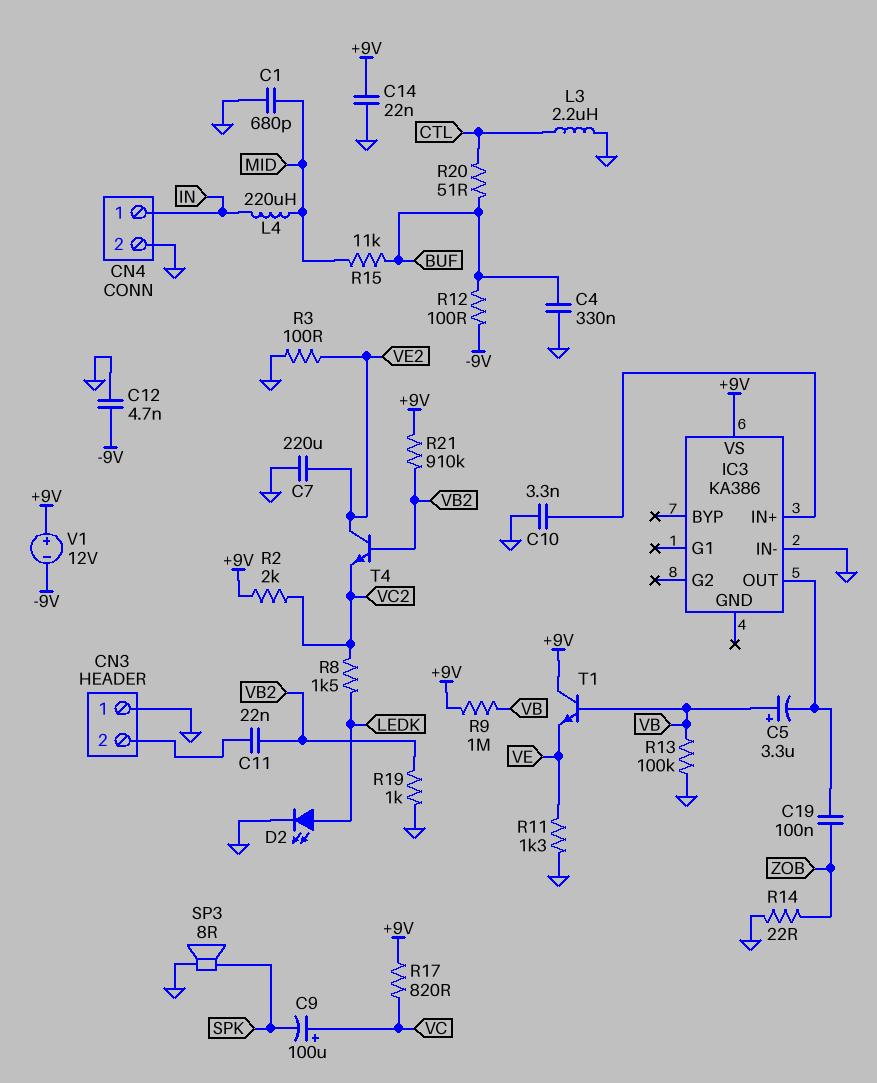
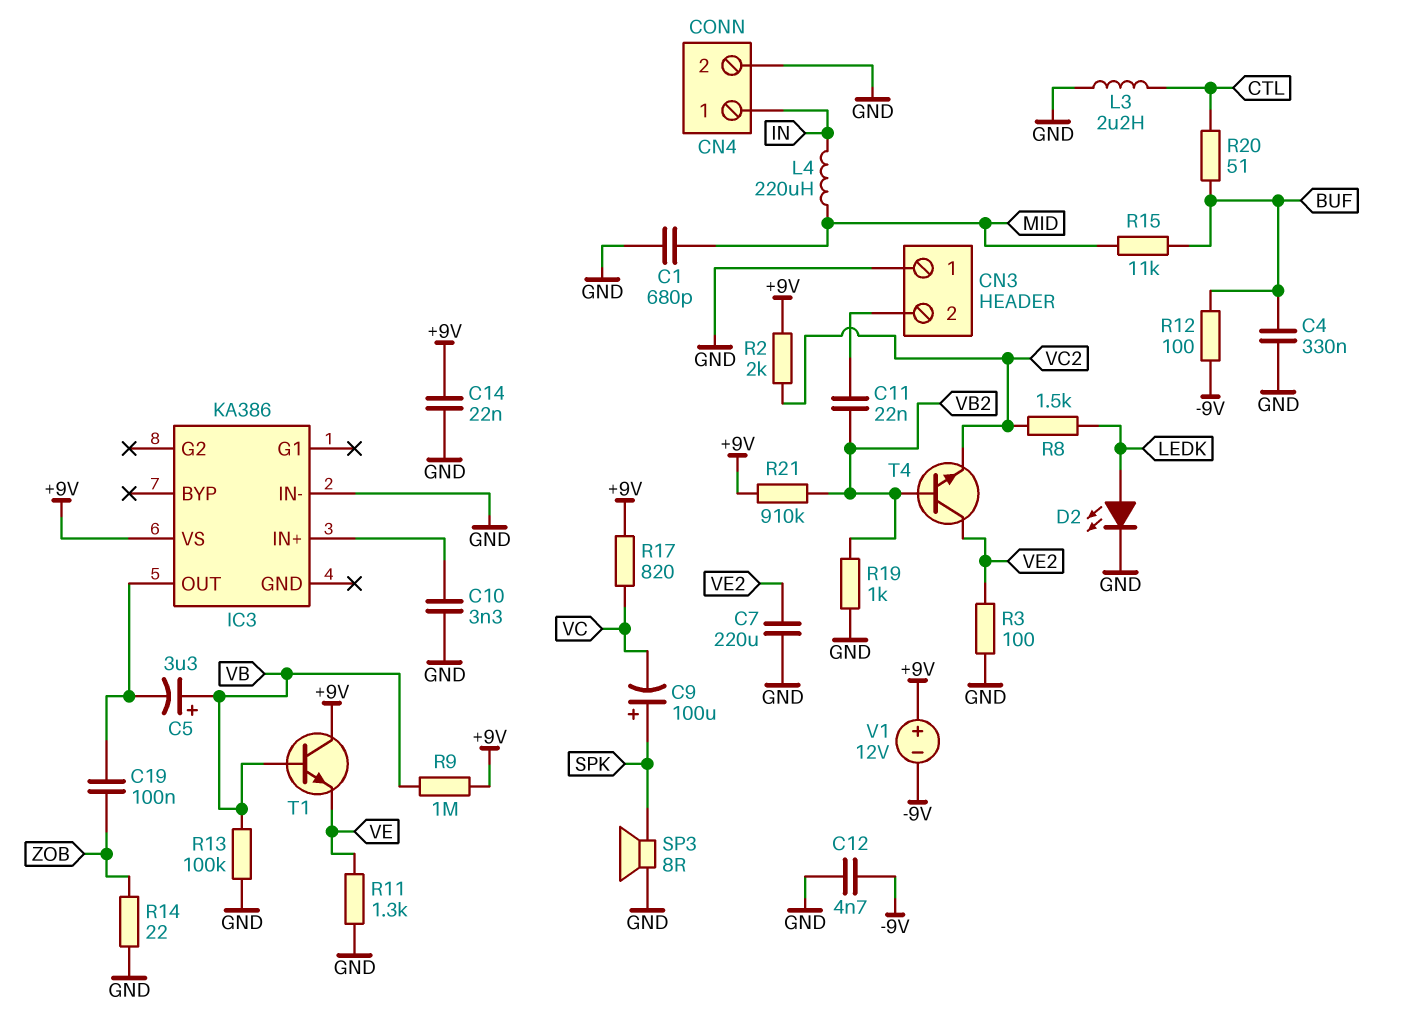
C9: 100uF (plus VC, minus SPK) -> 100uF (plus SPK, minus VC)

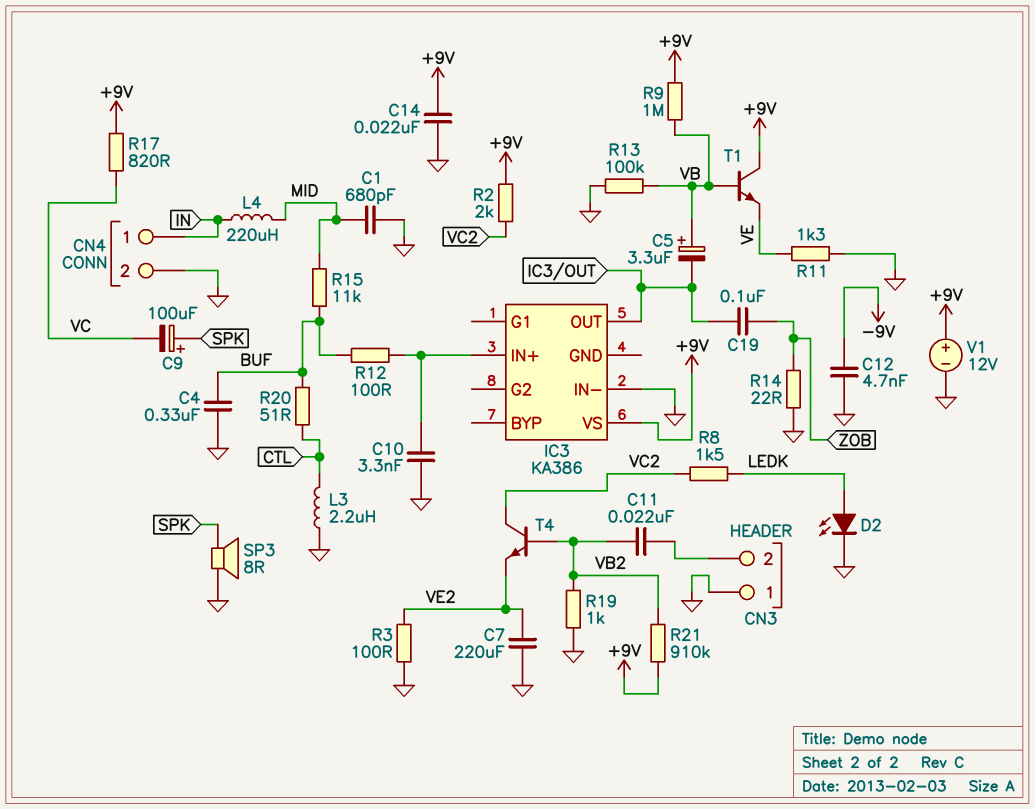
R12: 100 (-9V, BUF) -> 100 (BUF, IC3/IN+)
T4: NPN (B VB2, C VE2, E VC2) -> NPN (B VB2, C VC2, E VE2)
V1: 12V (plus +9V, minus -9V) -> 12V (plus +9V, minus GND)

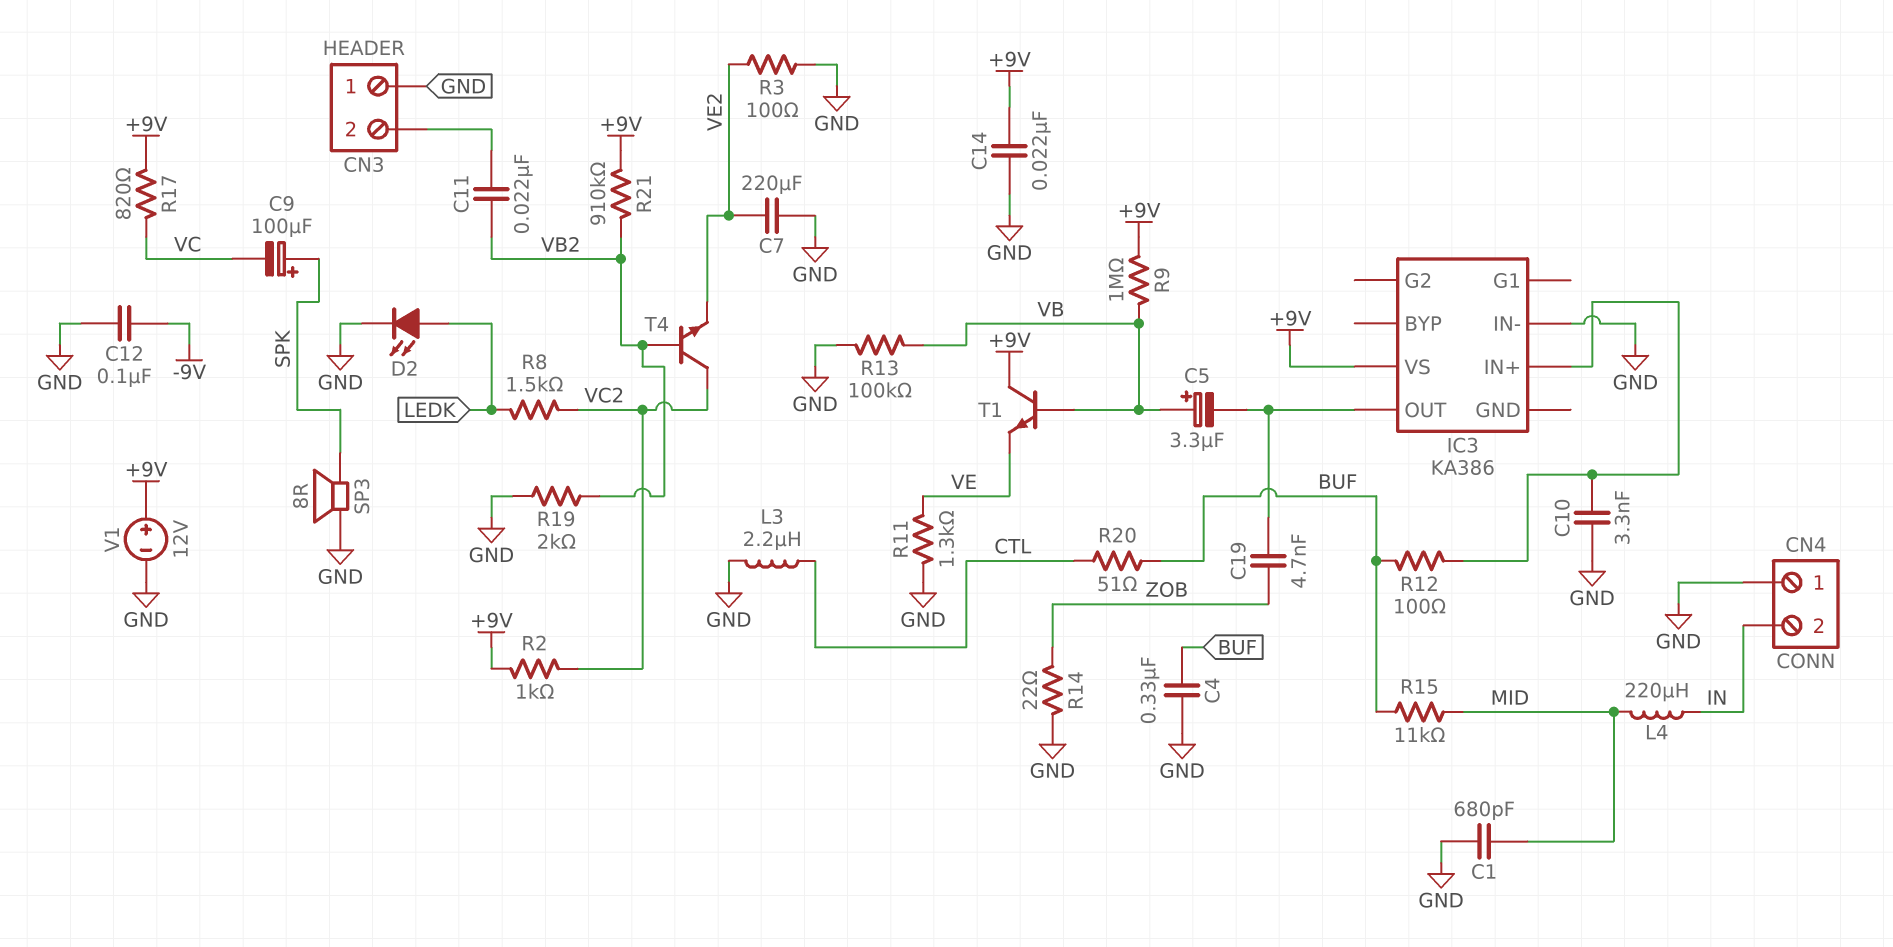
C12: 4.7nF (-9V, GND) -> 100nF (-9V, GND)
C19: 100nF (IC3/OUT, ZOB) -> 4.7nF (IC3/OUT, ZOB)
CN4 pin 1: IN -> GND
CN4 pin 2: GND -> IN
R2: 2k (+9V, VC2) -> 1k (+9V, VC2)
R19: 1k (GND, VB2) -> 2k (GND, VB2)

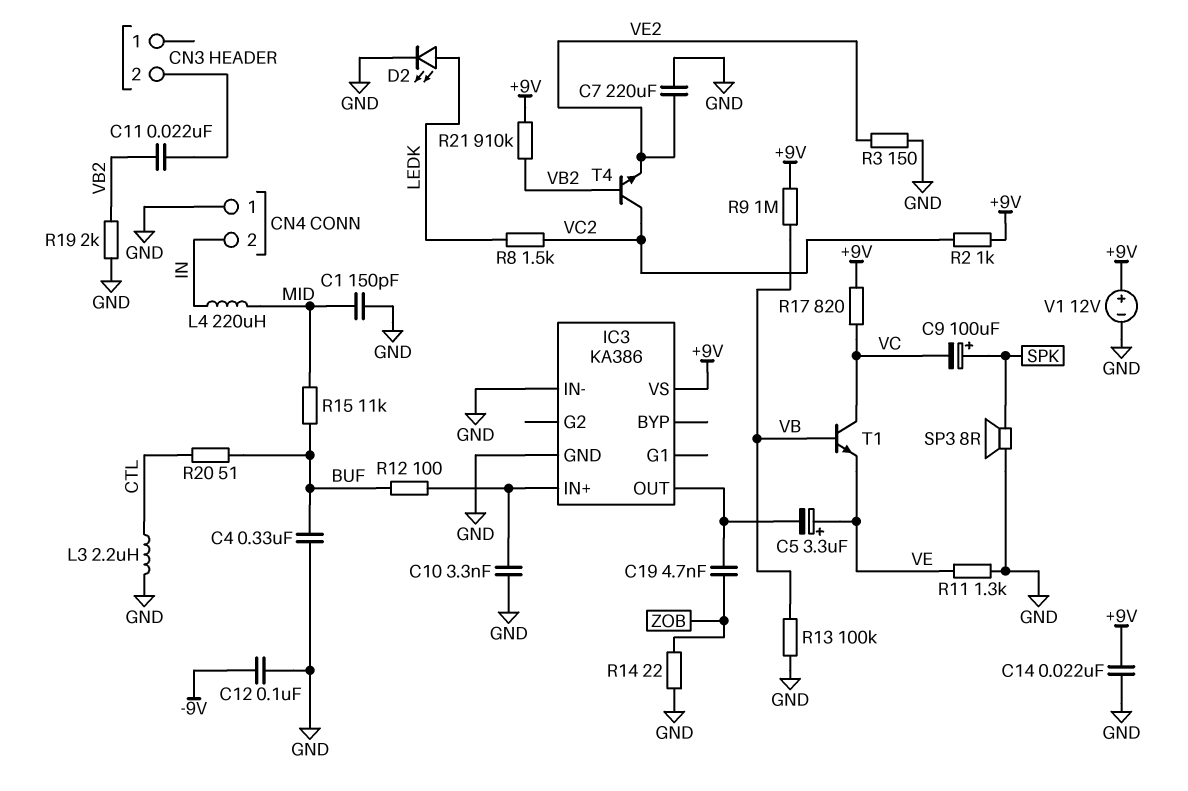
C1: 680pF (GND, MID) -> 150pF (GND, MID)
C5: 3.3uF (plus VB, minus IC3/OUT) -> 3.3uF (plus VE, minus IC3/OUT)
CN3 pin 1: GND -> none
IC3 pin GND: none -> GND
R3: 100 (GND, VE2) -> 150 (GND, VE2)
T1: NPN (B VB, C +9V, E VE) -> NPN (B VB, C VC, E VE)

